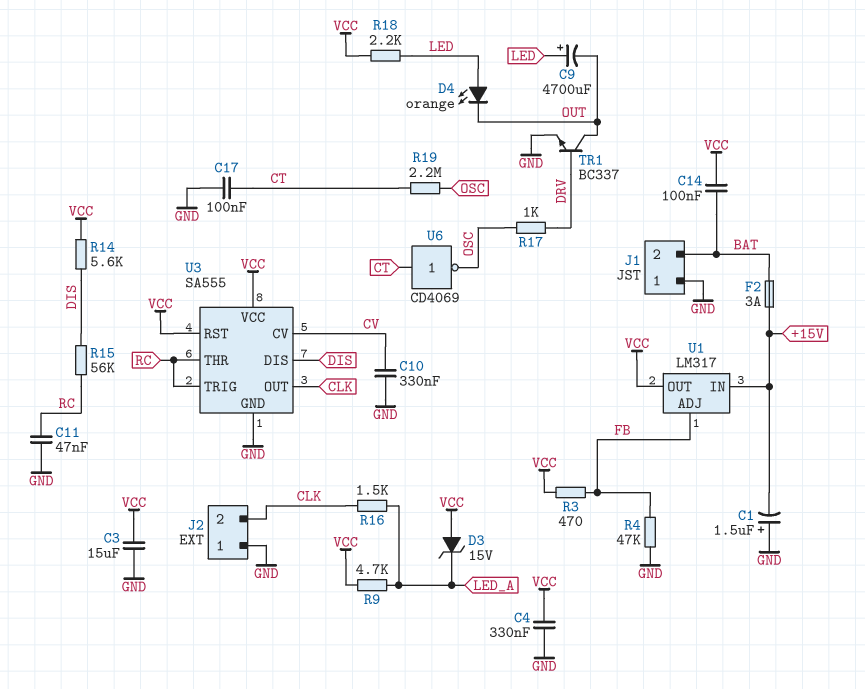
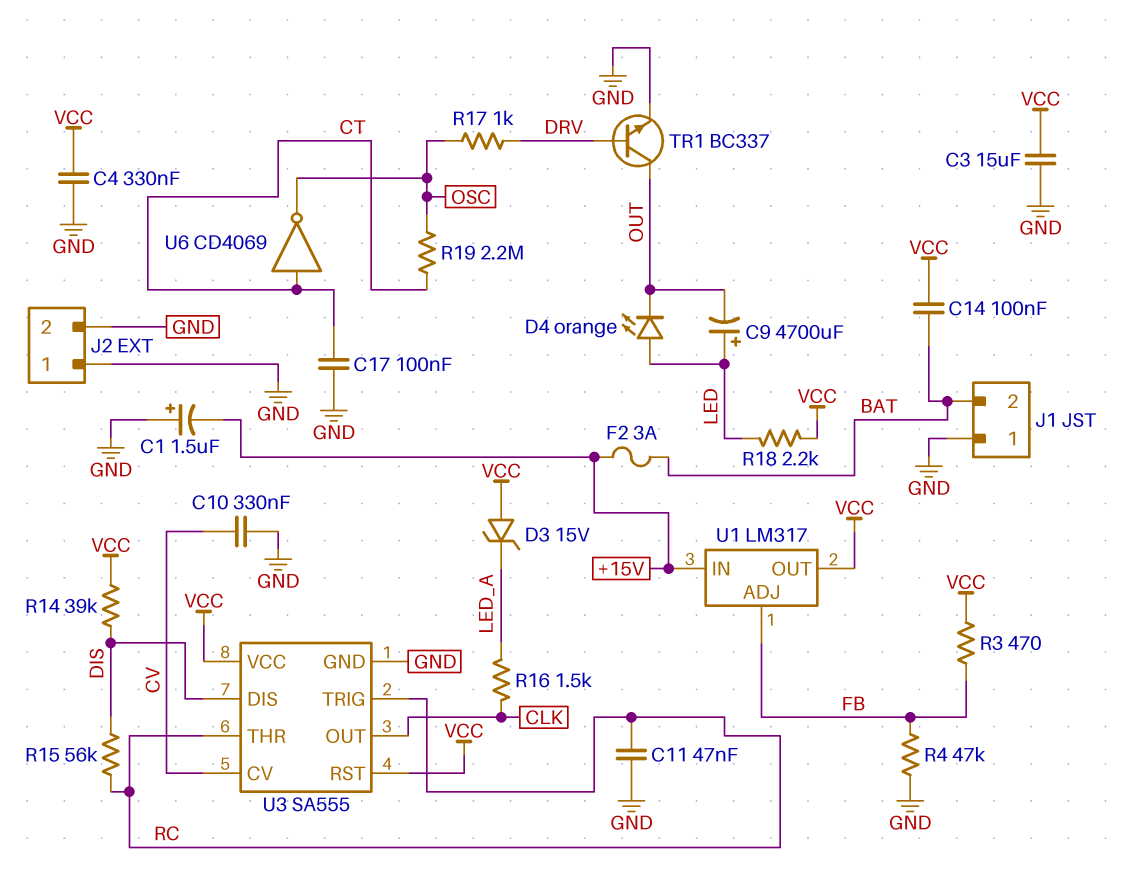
J2 pin 2: CLK -> GND
R9: 4.7k (LED_A, VCC) -> none
R14: 5.6k (DIS, VCC) -> 39k (DIS, VCC)

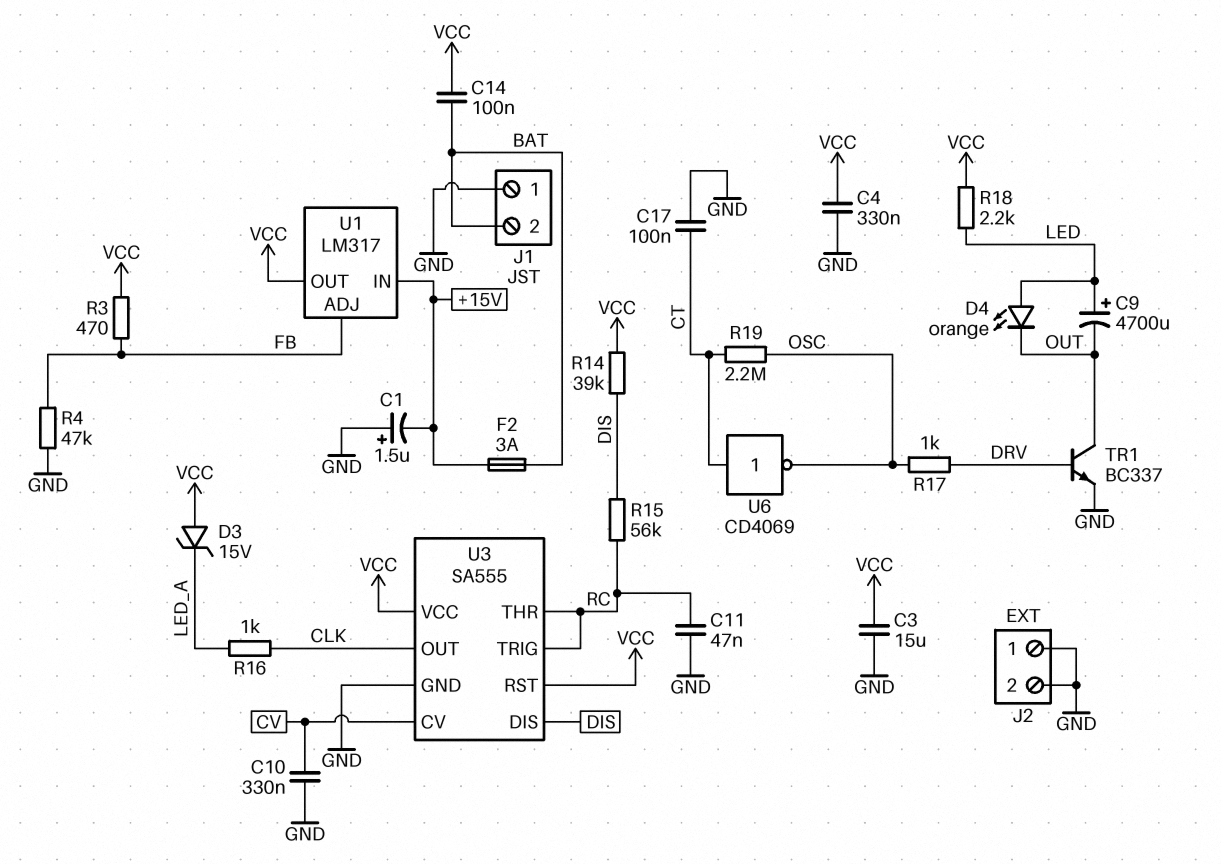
R16: 1.5k (CLK, LED_A) -> 1k (CLK, LED_A)

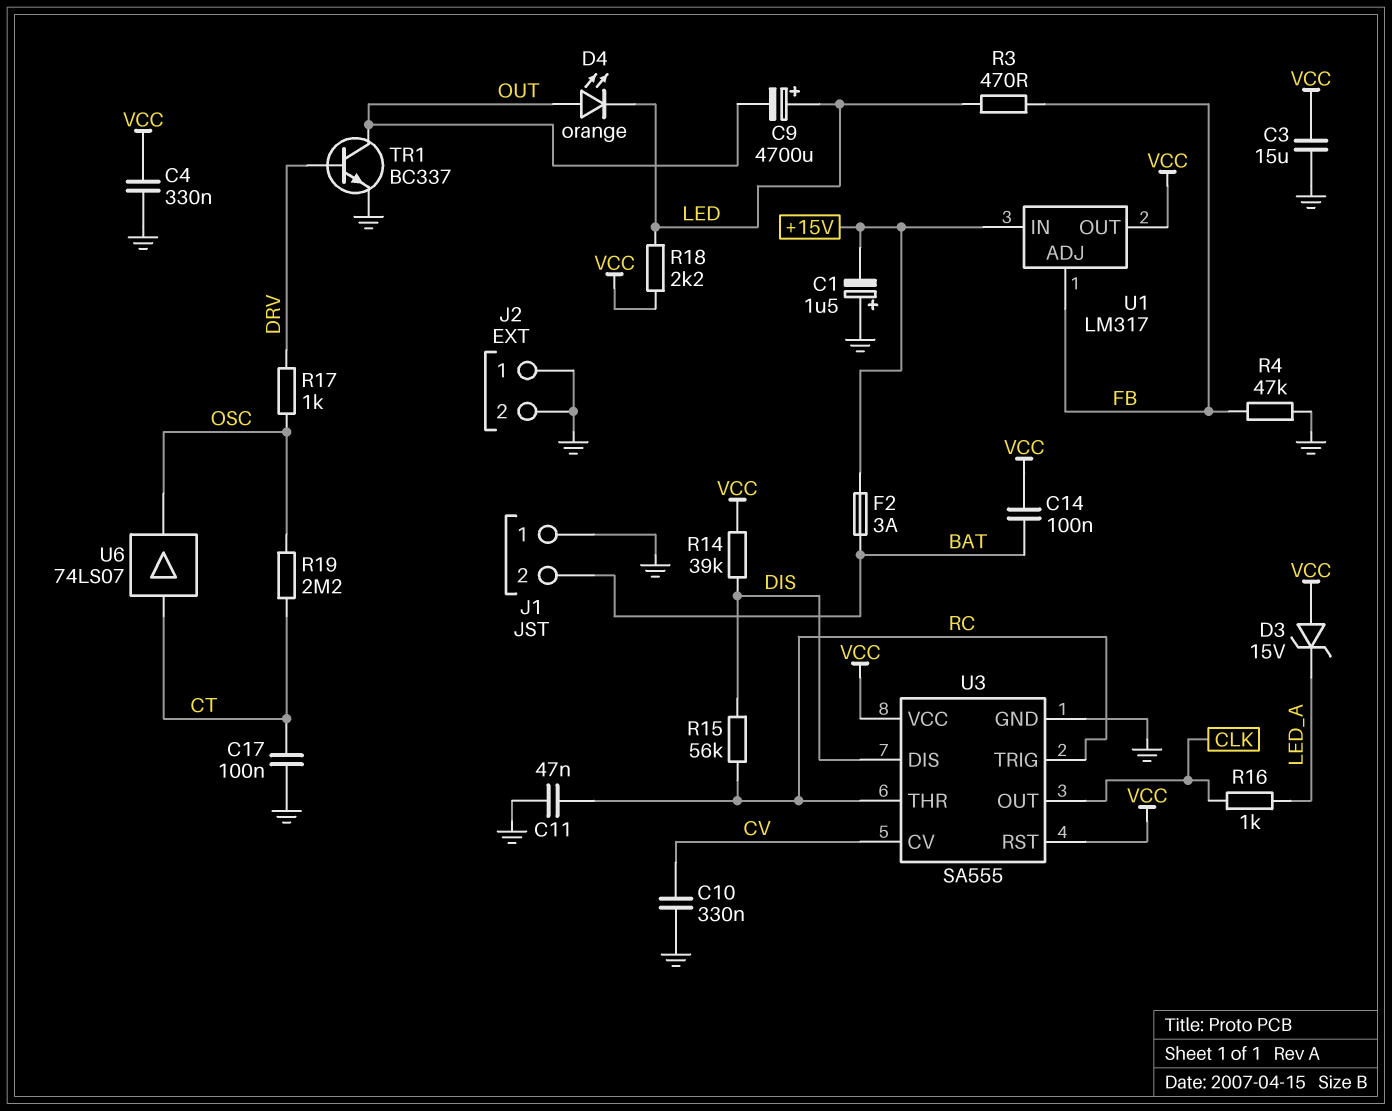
D4: LED orange (A LED, K OUT) -> LED orange (A OUT, K LED)
R3: 470 (FB, VCC) -> 470 (FB, LED)
U6: NOT CD4069 (in CT, out OSC) -> buffer 74LS07 (in CT, out OSC)

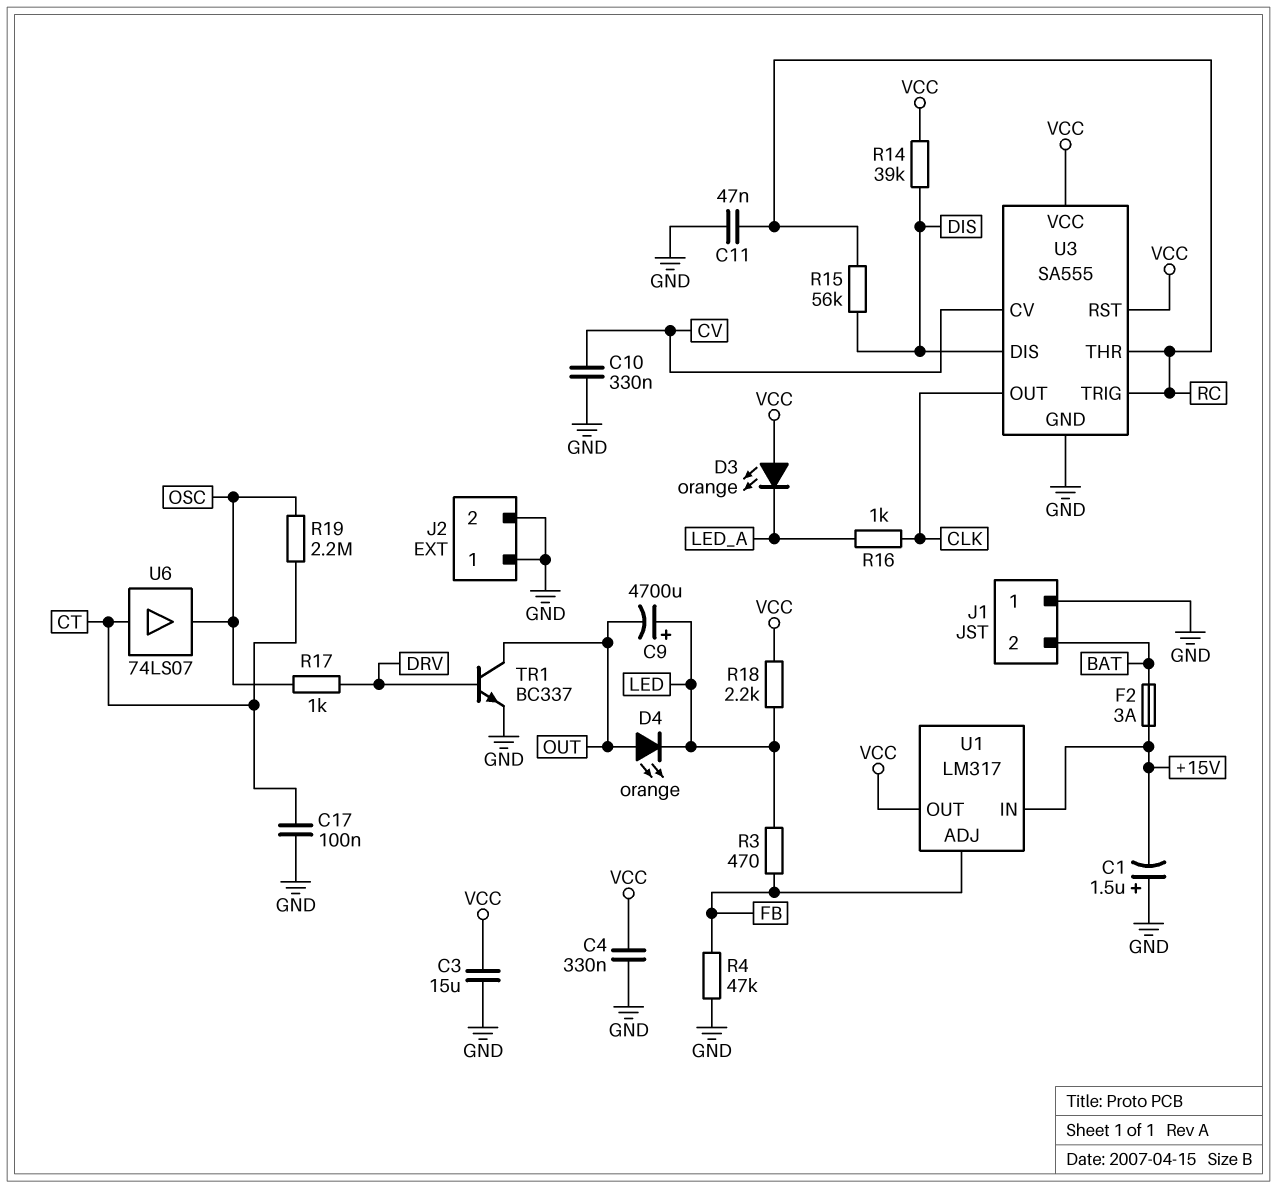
C14: 100nF (BAT, VCC) -> none
D3: zener 15V (A VCC, K LED_A) -> LED orange (A VCC, K LED_A)

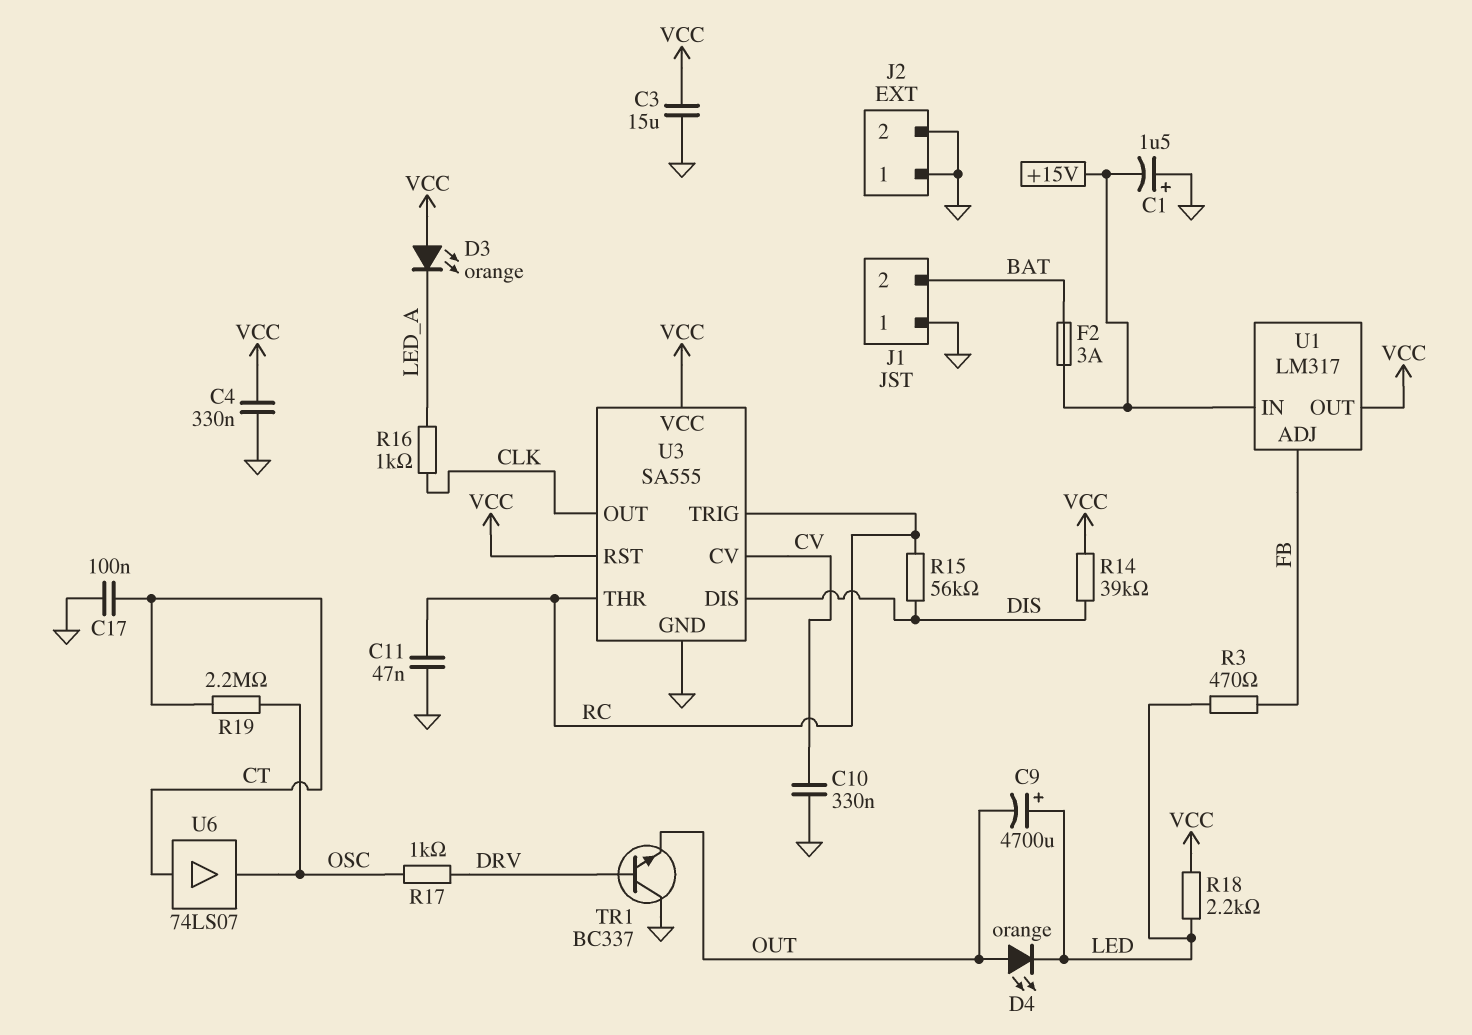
R4: 47k (FB, GND) -> none
TR1: NPN BC337 (B DRV, C OUT, E GND) -> NPN BC337 (B DRV, C GND, E OUT)

